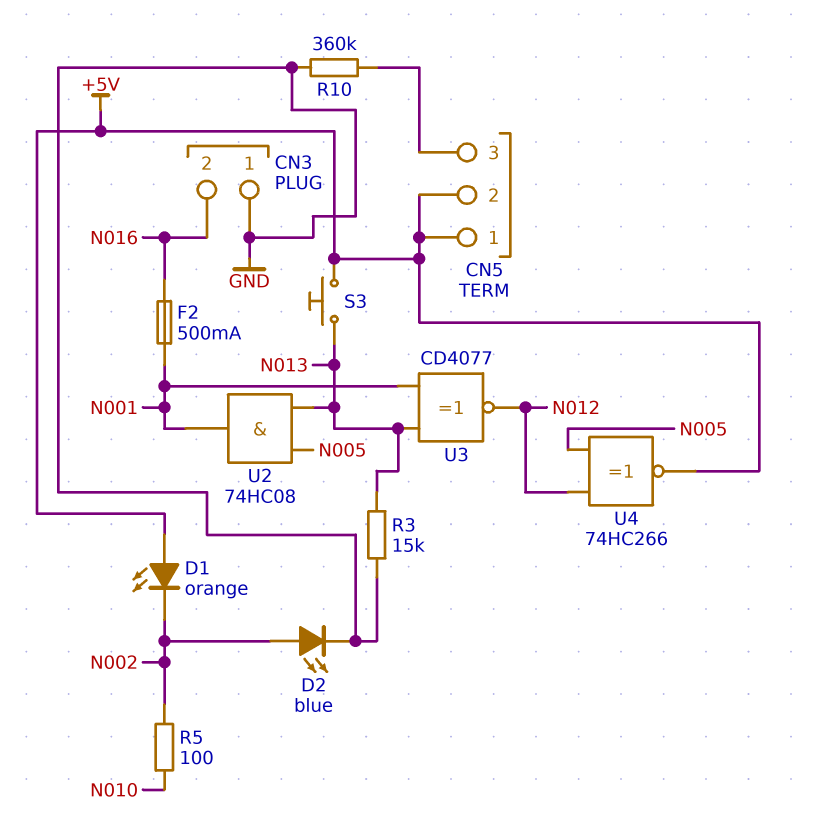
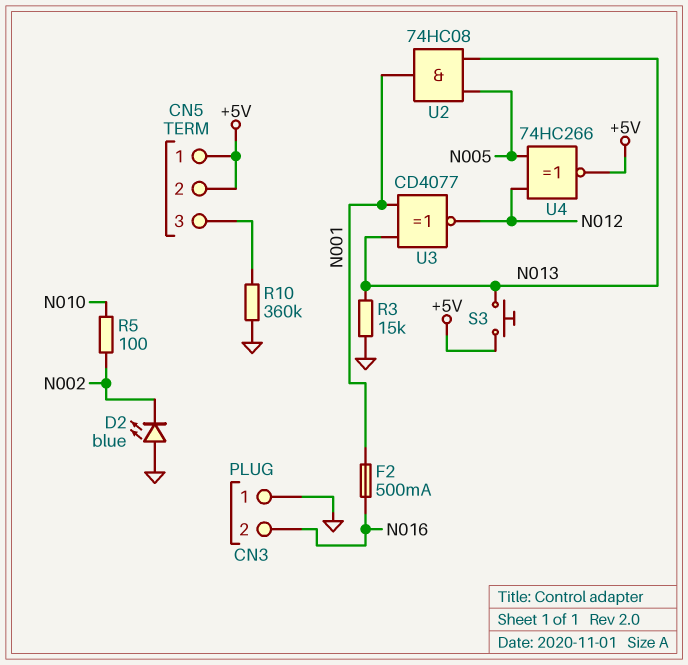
D1: LED orange (A +5V, K N002) -> none
D2: LED blue (A N002, K GND) -> LED blue (A GND, K N002)

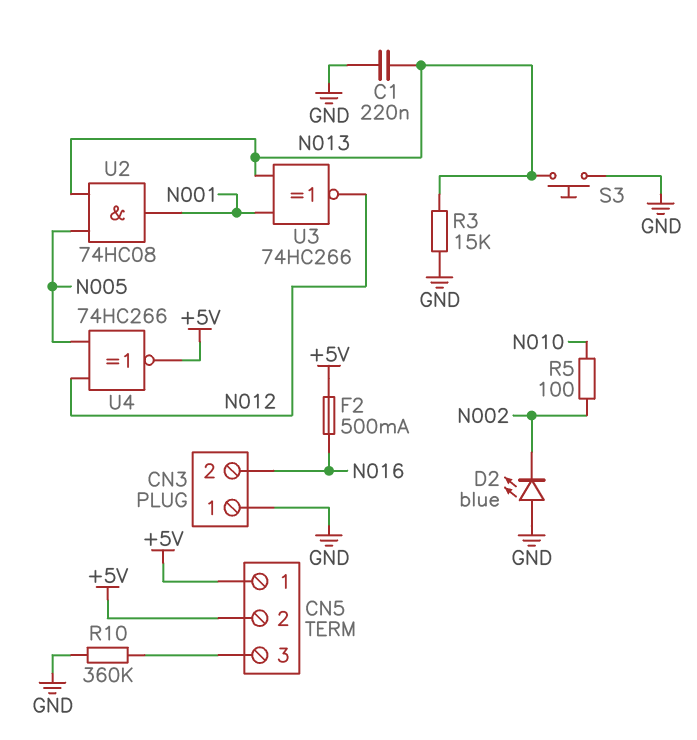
C1: none -> 220nF (GND, N013)
F2: 500mA (N001, N016) -> 500mA (+5V, N016)
S3: button (+5V, N013) -> button (GND, N013)
U3: XNOR CD4077 (in N001, in N013, out N012) -> XNOR 74HC266 (in N001, in N013, out N012)

